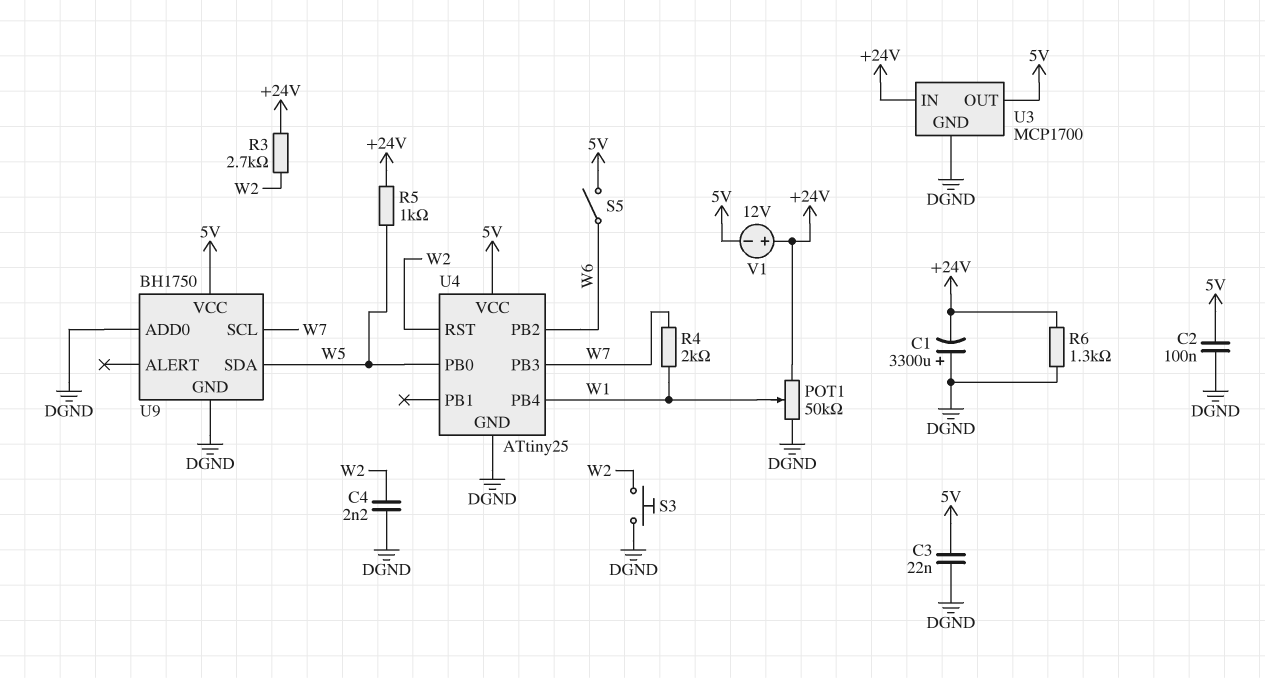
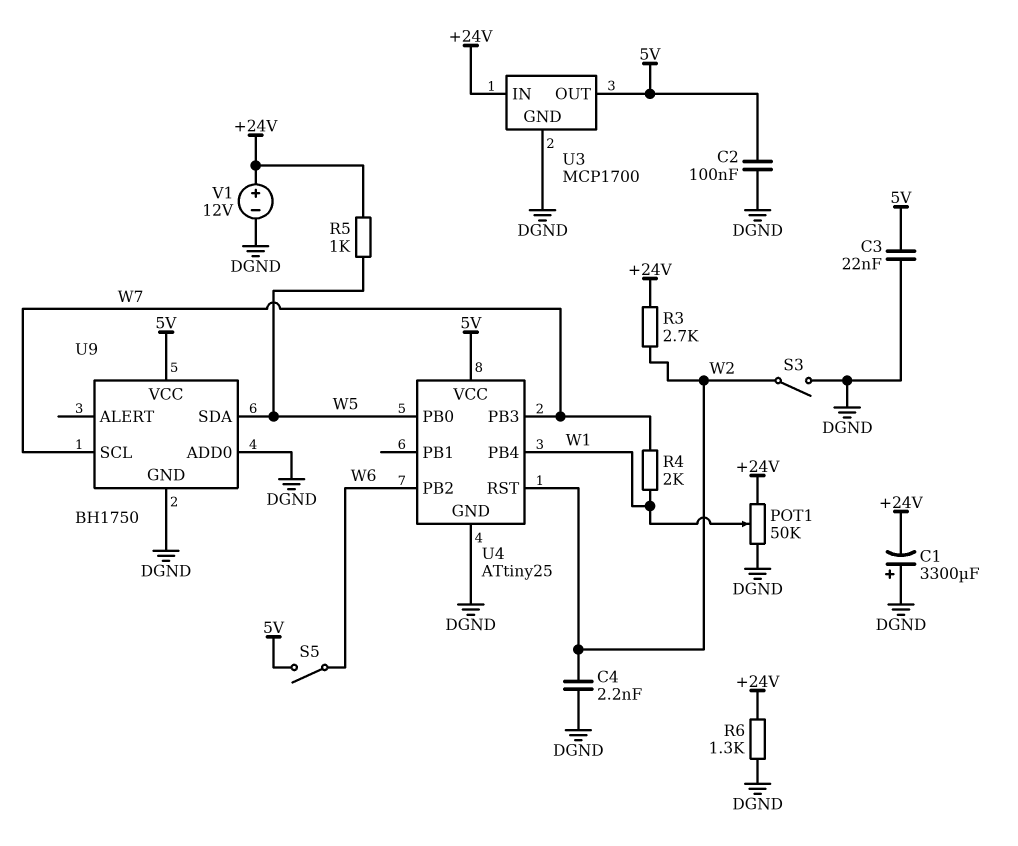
S3: button (DGND, W2) -> switch (DGND, W2)
V1: 12V (plus +24V, minus 5V) -> 12V (plus +24V, minus DGND)

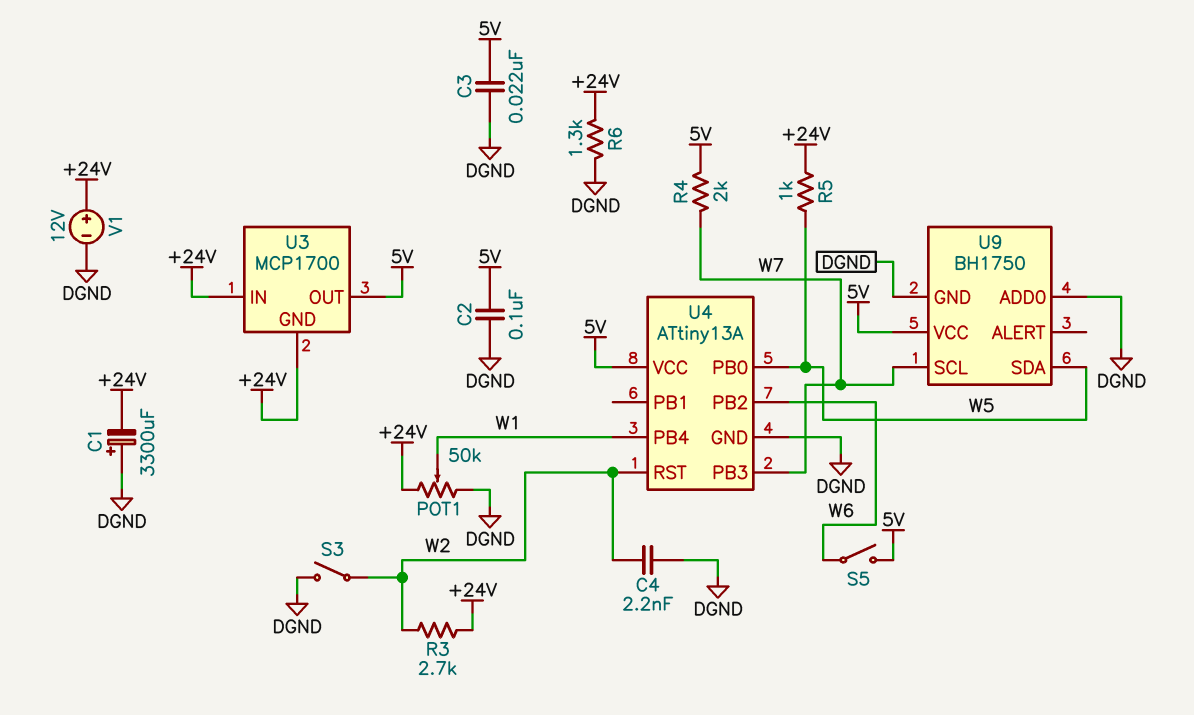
R4: 2k (W1, W7) -> 2k (5V, W7)
U3 pin GND: DGND -> +24V
U4: ATtiny25 -> ATtiny13A

